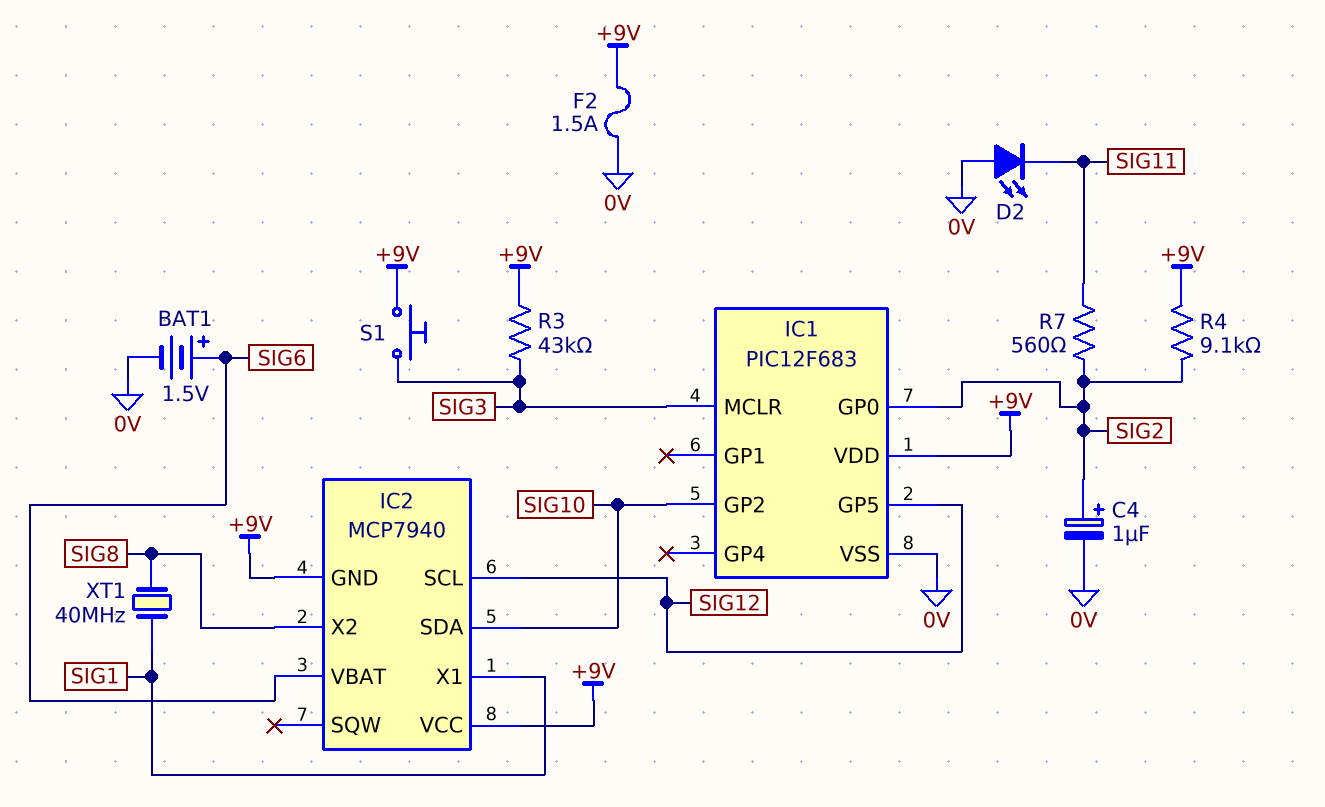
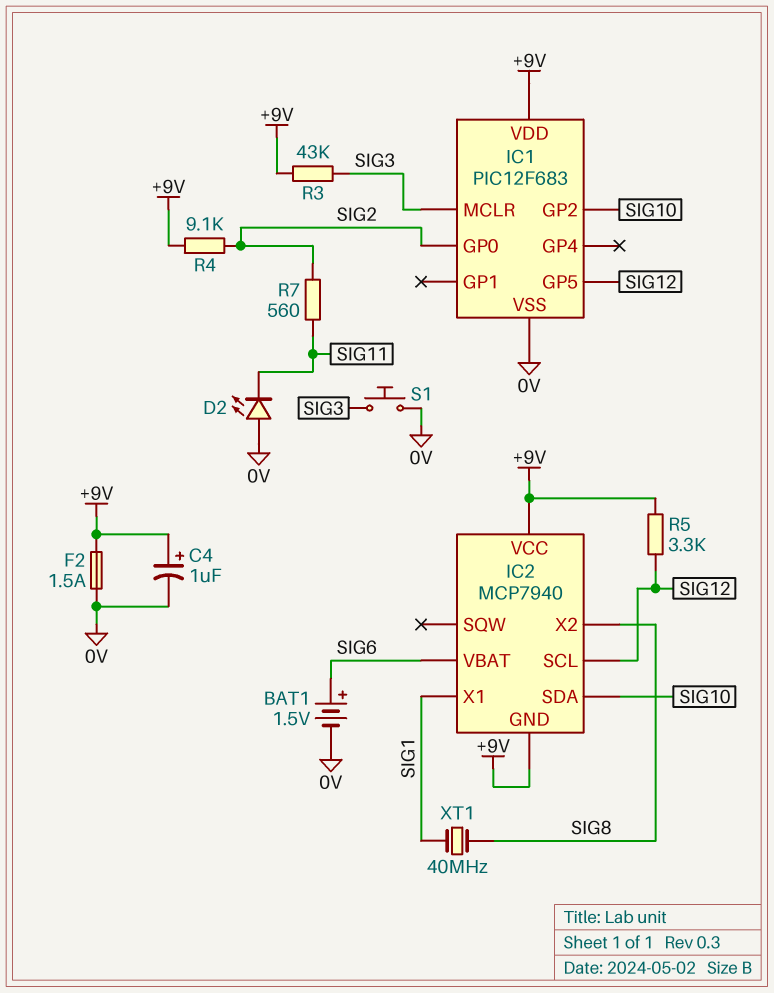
C4: 1uF (plus SIG2, minus 0V) -> 1uF (plus +9V, minus 0V)
R5: none -> 3.3k (+9V, SIG12)
S1: button (+9V, SIG3) -> button (0V, SIG3)

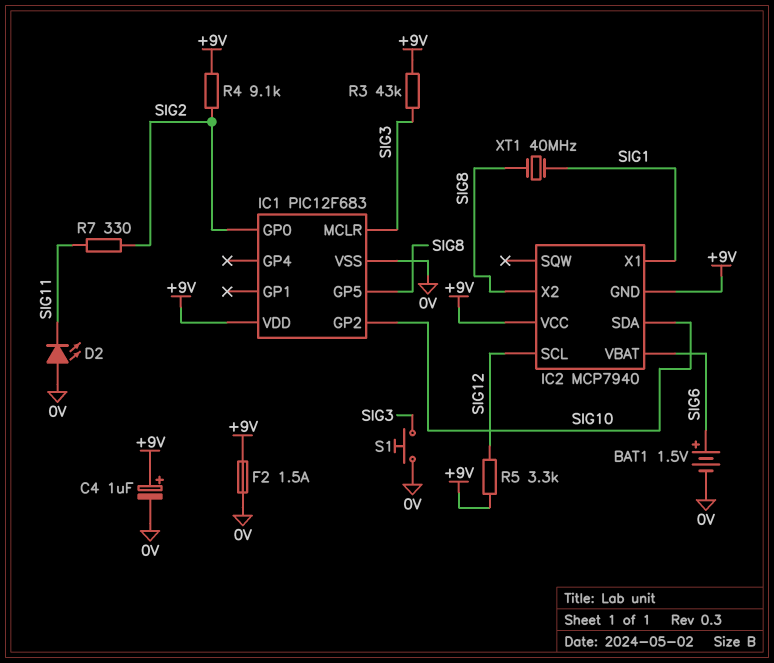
IC1 pin GP5: SIG12 -> SIG8
R7: 560 (SIG2, SIG11) -> 330 (SIG2, SIG11)

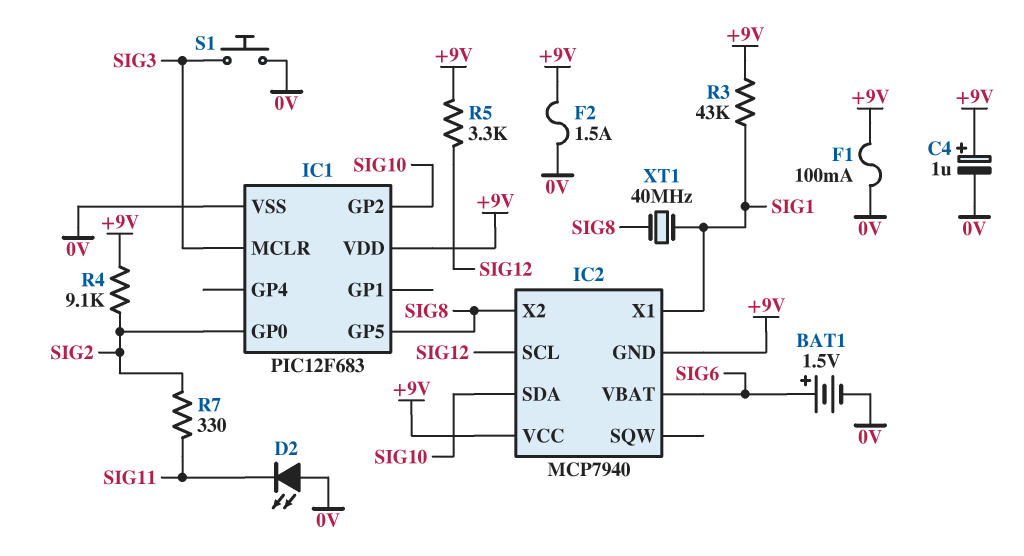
F1: none -> 100mA (+9V, 0V)
R3: 43k (+9V, SIG3) -> 43k (+9V, SIG1)

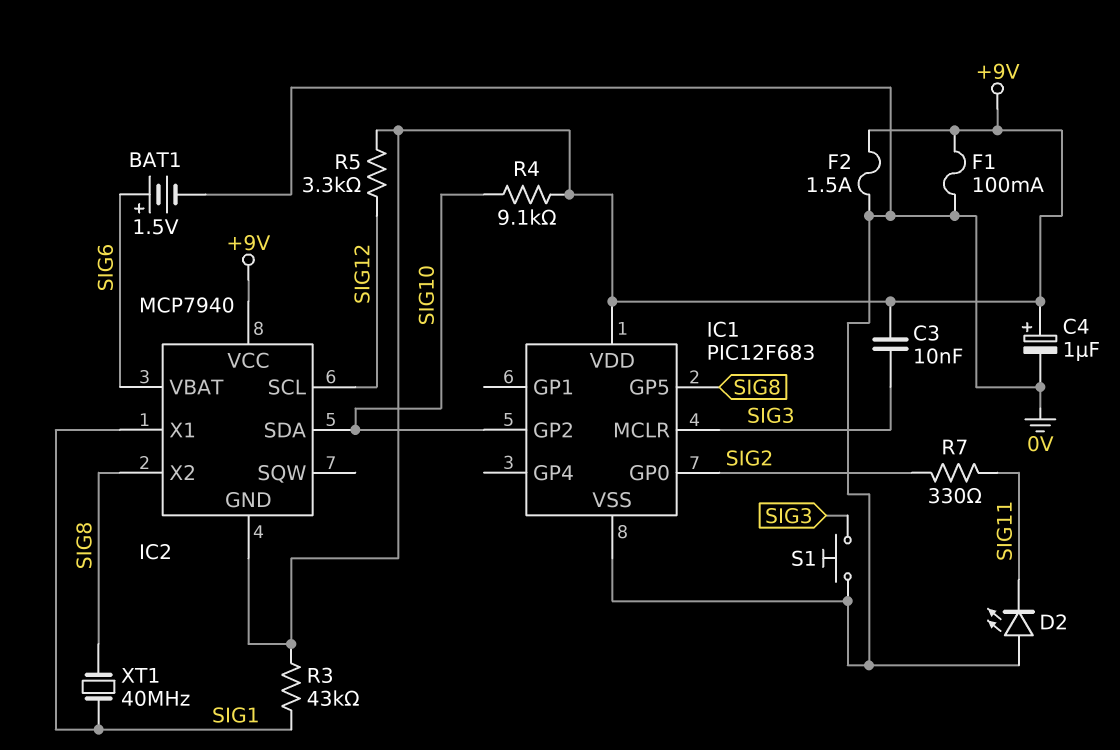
C3: none -> 10nF (+9V, SIG3)
R4: 9.1k (+9V, SIG2) -> 9.1k (+9V, SIG10)

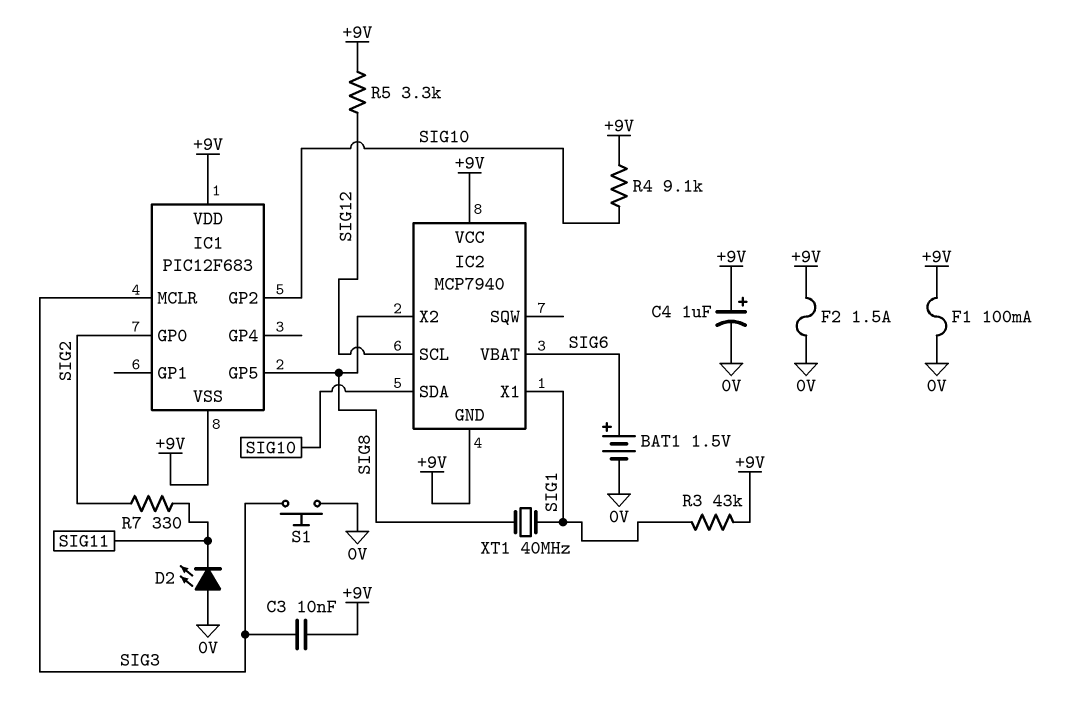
IC1 pin VSS: 0V -> +9V

